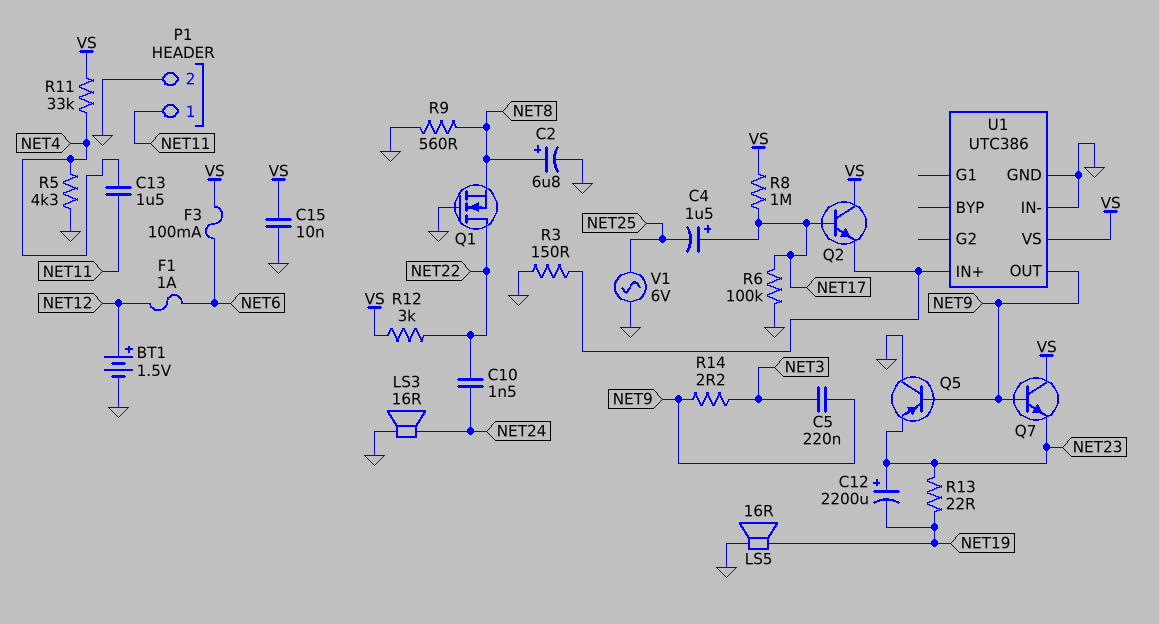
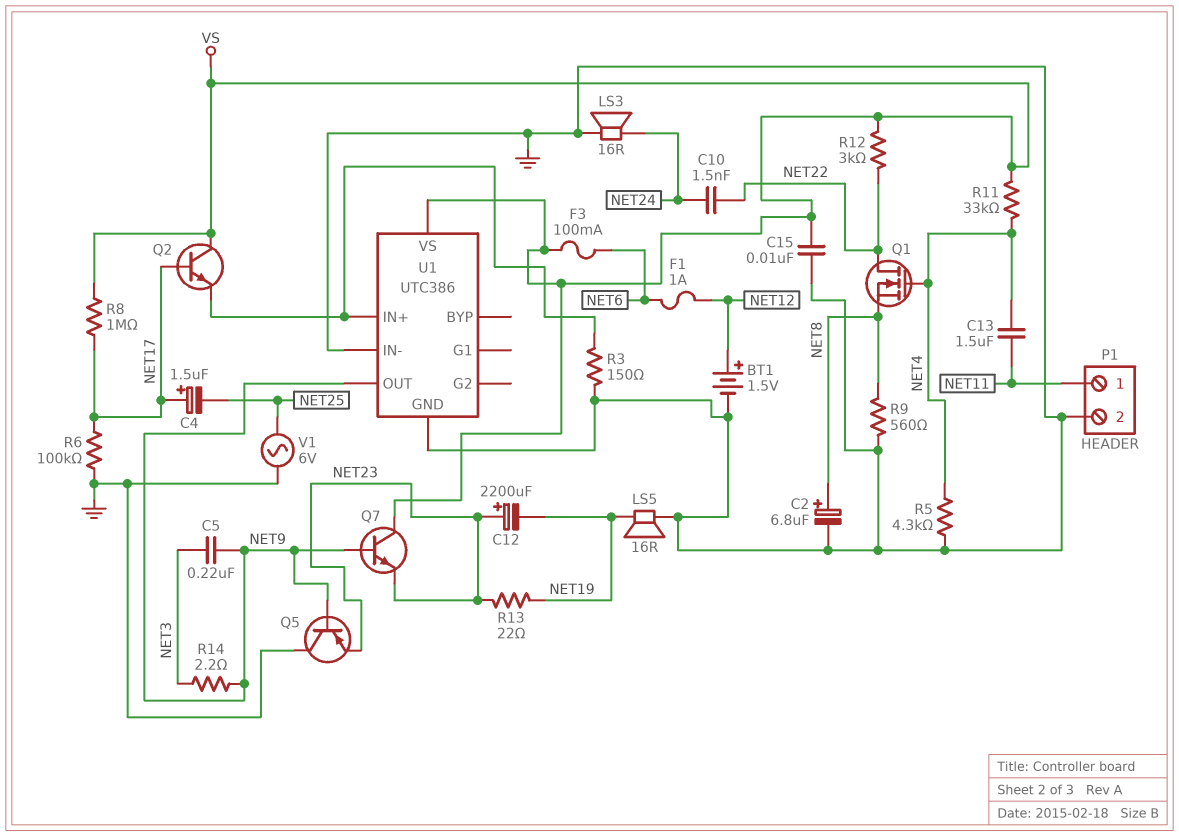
Q1: NMOS (G GND, D NET22, S NET8) -> NMOS (G NET4, D NET22, S NET8)

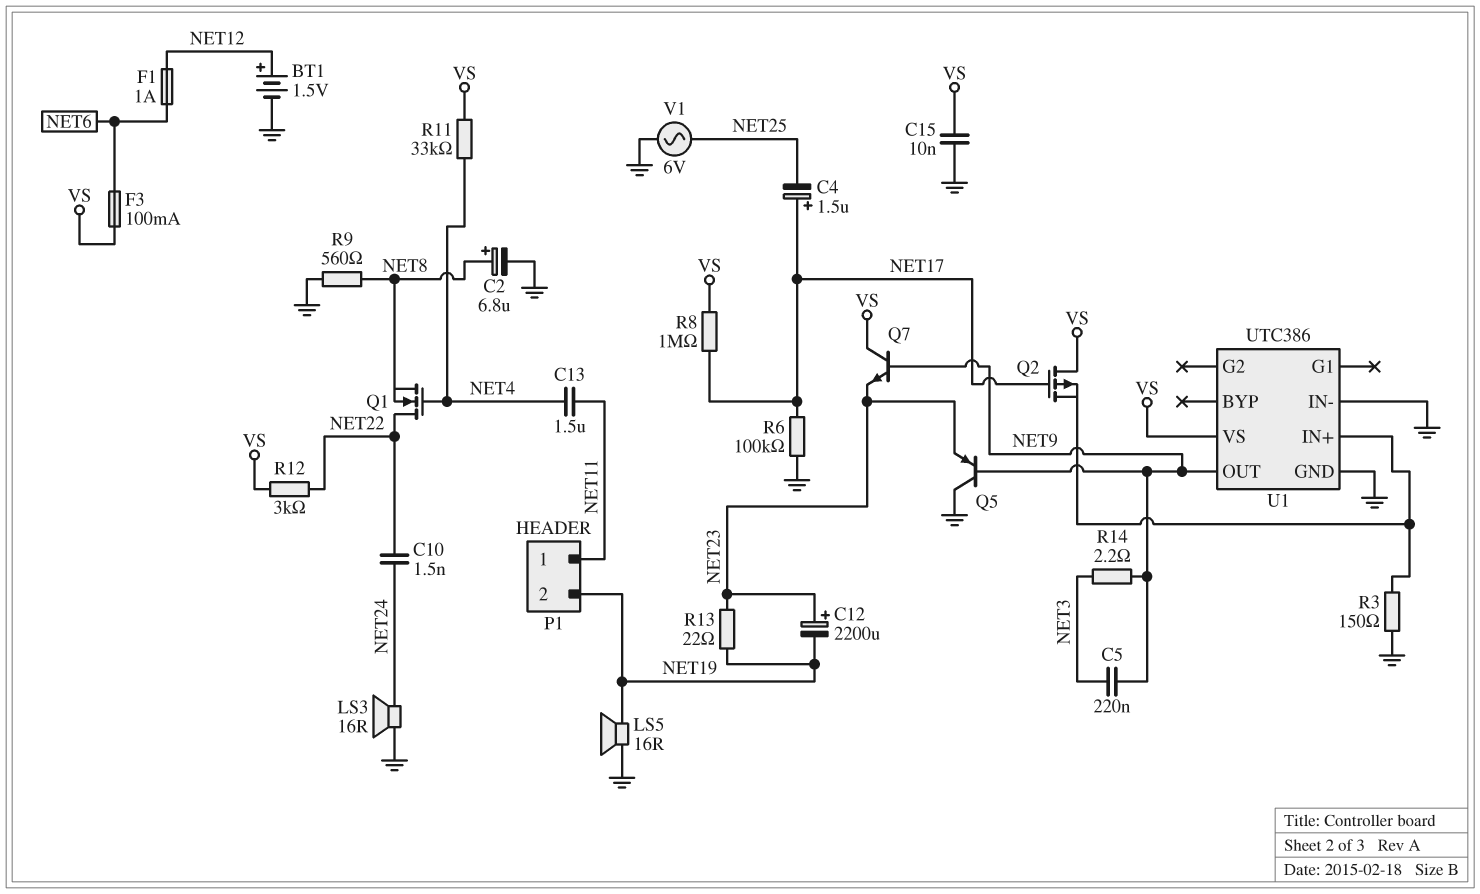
P1 pin 2: GND -> NET19
Q2: NPN (B NET17, C VS, E U1/IN+) -> PMOS (G NET17, D VS, S U1/IN+)
R5: 4.3k (GND, NET4) -> none

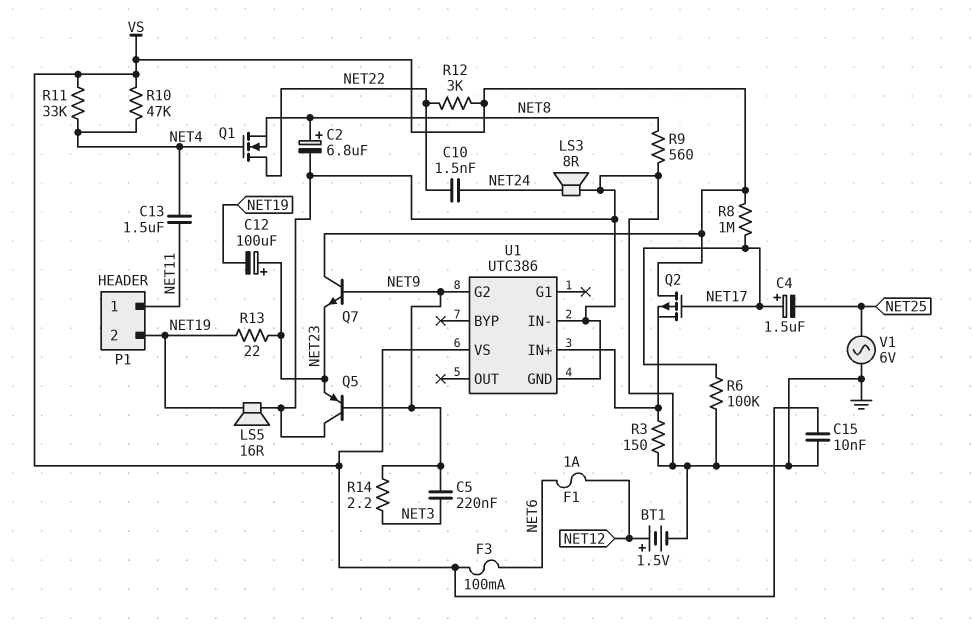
C12: 2200uF (plus NET23, minus NET19) -> 100uF (plus NET23, minus NET19)
LS3: speaker 16R (GND, NET24) -> speaker 8R (GND, NET24)
R10: none -> 47k (NET4, VS)
U1 pin G2: none -> NET9
U1 pin OUT: NET9 -> none

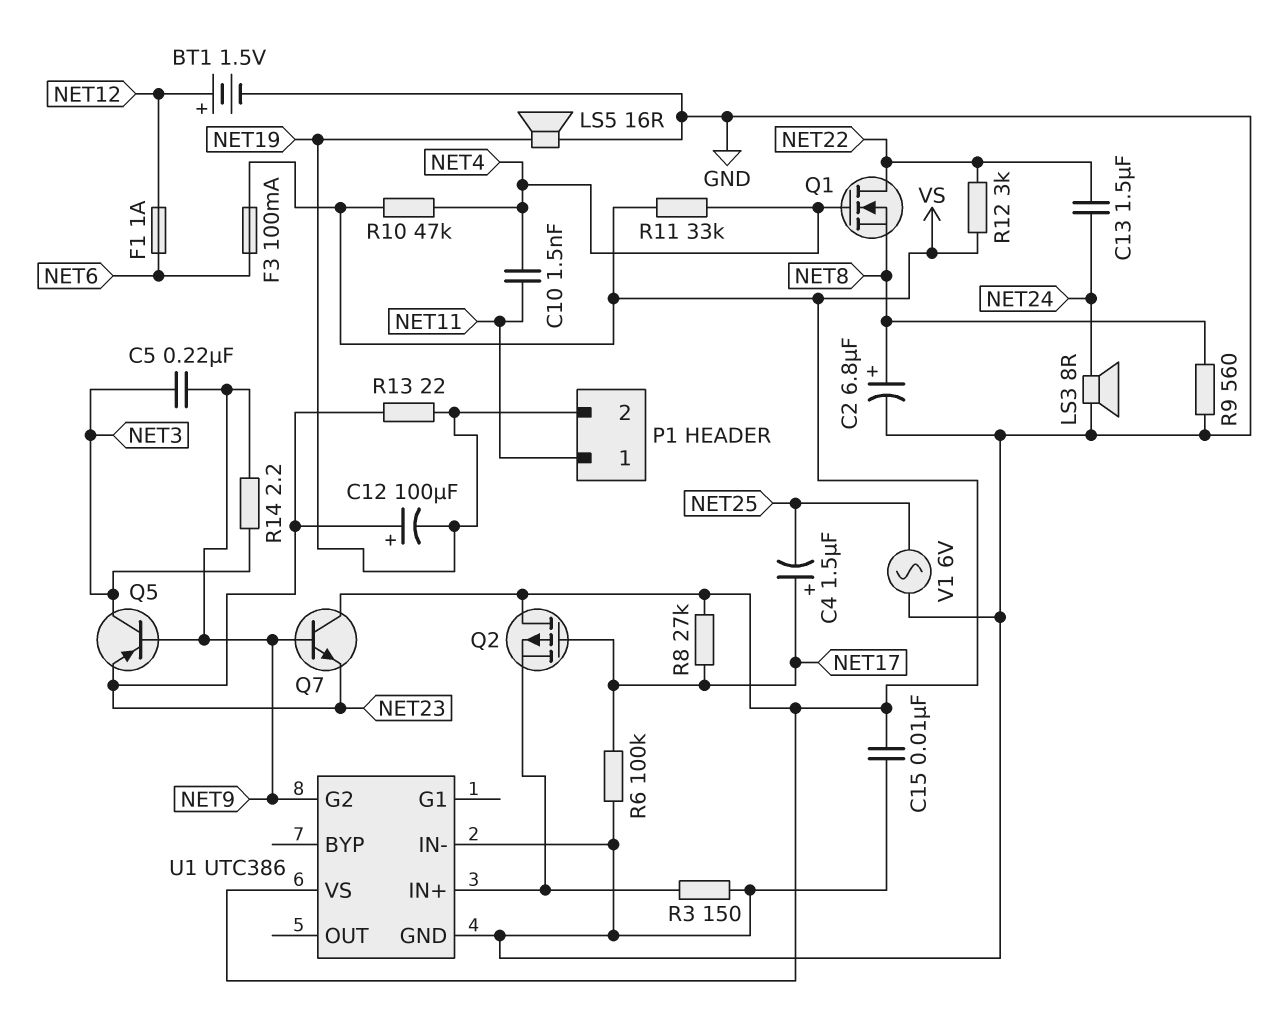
C10: 1.5nF (NET22, NET24) -> 1.5nF (NET4, NET11)
C13: 1.5uF (NET4, NET11) -> 1.5uF (NET22, NET24)
Q5: PNP (B NET9, C GND, E NET23) -> PNP (B NET9, C NET3, E NET23)
R8: 1M (NET17, VS) -> 27k (NET17, VS)

